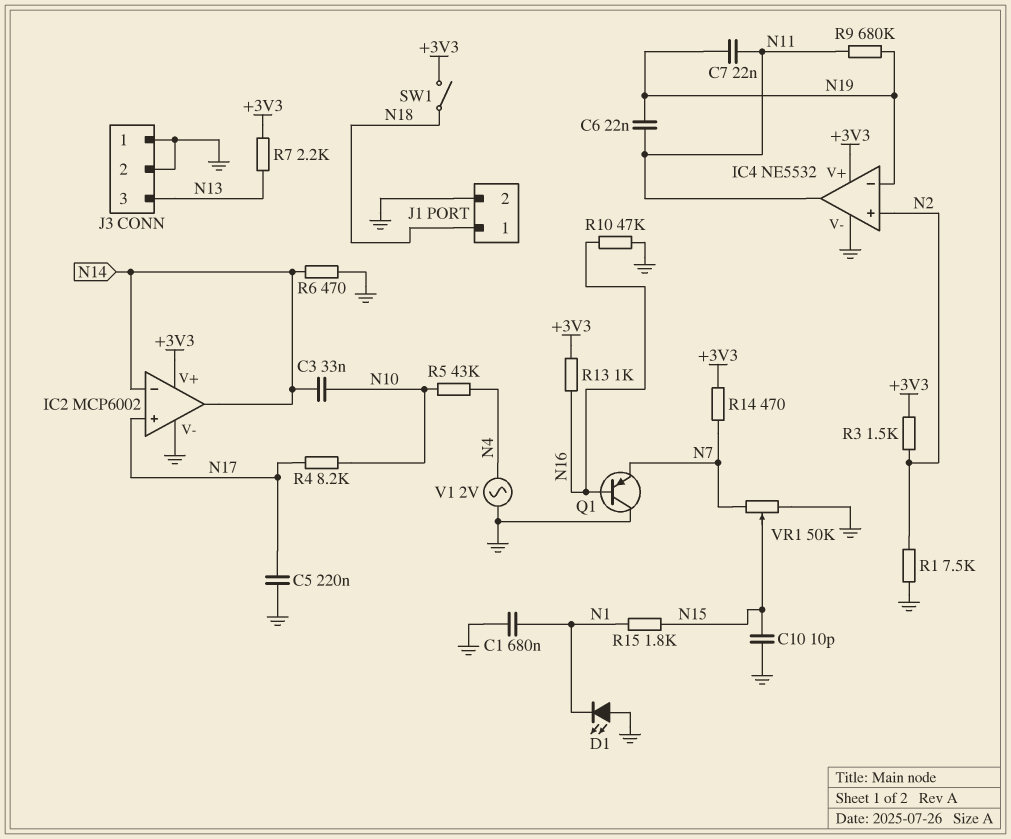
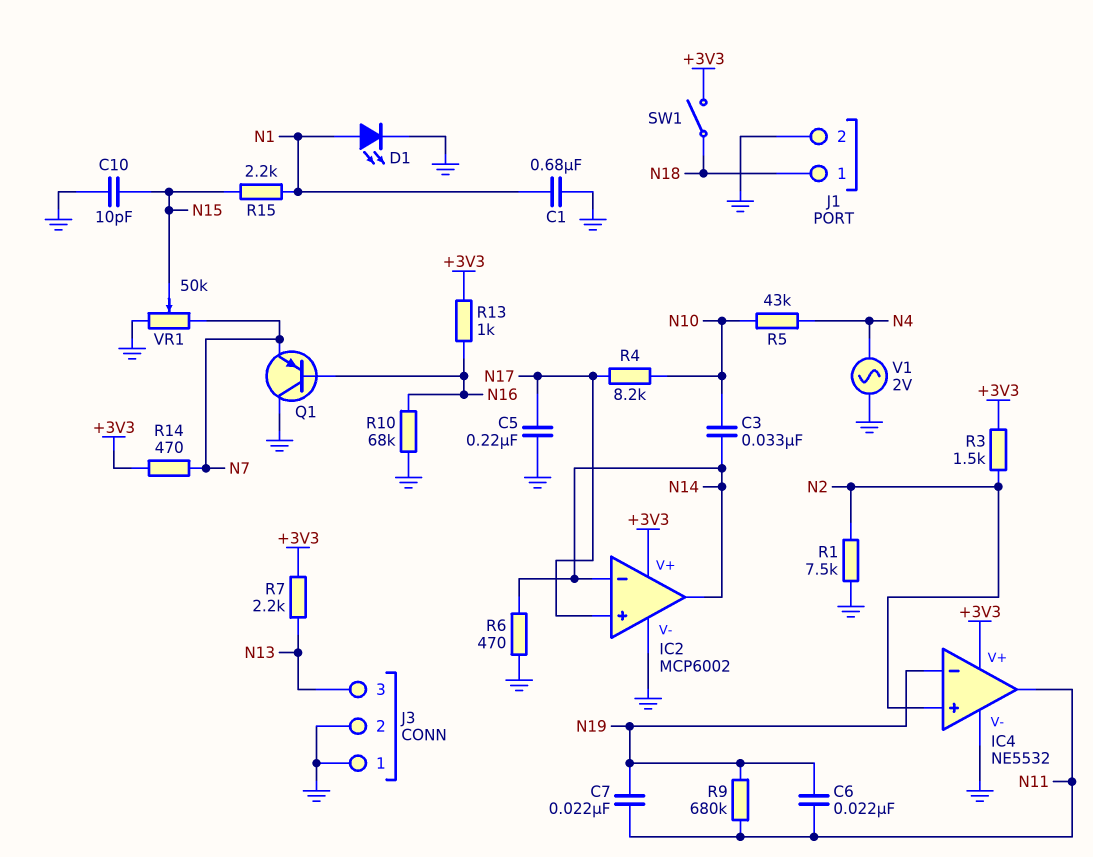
D1: LED (A GND, K N1) -> LED (A N1, K GND)
R10: 47k (GND, N16) -> 68k (GND, N16)
R15: 1.8k (N1, N15) -> 2.2k (N1, N15)

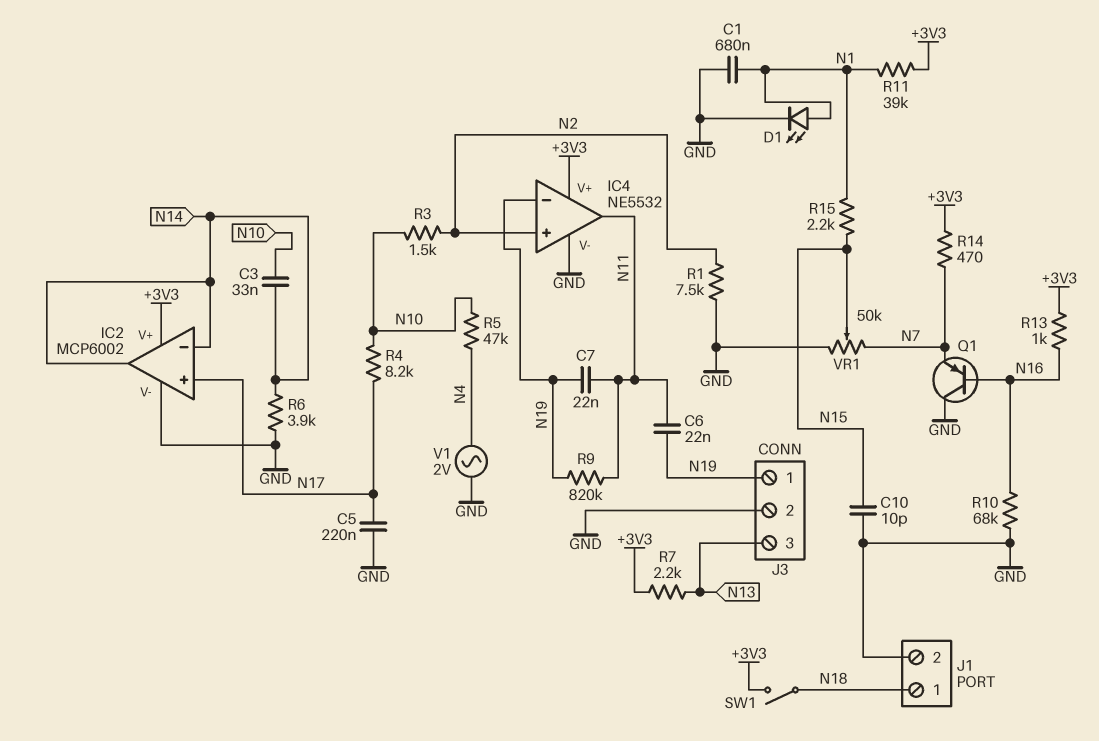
J3 pin 1: GND -> N19
R3: 1.5k (+3V3, N2) -> 1.5k (N2, N10)
R5: 43k (N4, N10) -> 47k (N4, N10)
R6: 470 (GND, N14) -> 3.9k (GND, N14)
R9: 680k (N11, N19) -> 820k (N11, N19)
R11: none -> 39k (+3V3, N1)

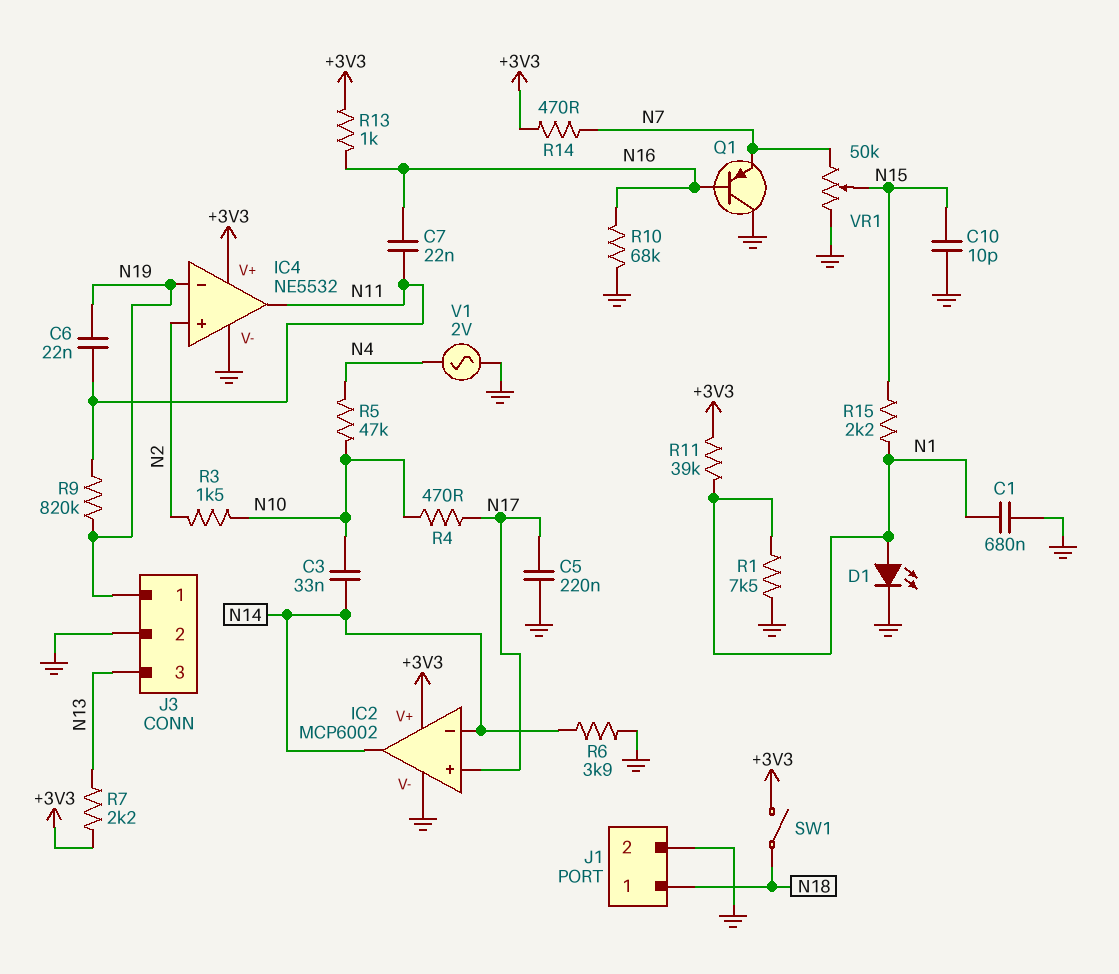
C7: 22nF (N11, N19) -> 22nF (N11, N16)
R1: 7.5k (GND, N2) -> 7.5k (GND, N1)
R4: 8.2k (N10, N17) -> 470 (N10, N17)

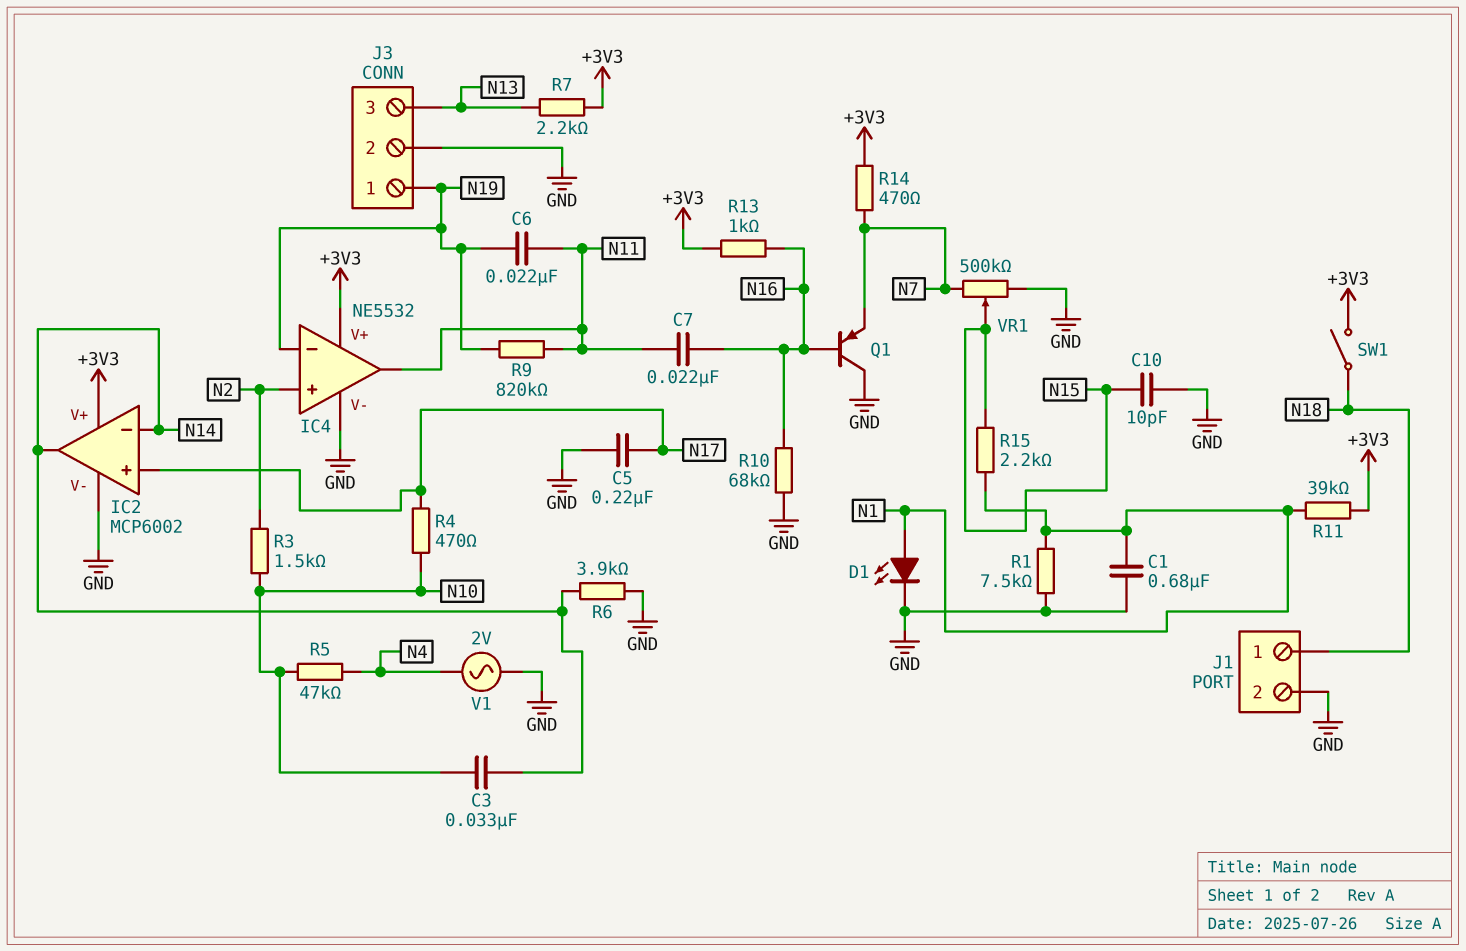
VR1: 50k (GND, N7, wiper N15) -> 500k (GND, N7, wiper N15)

